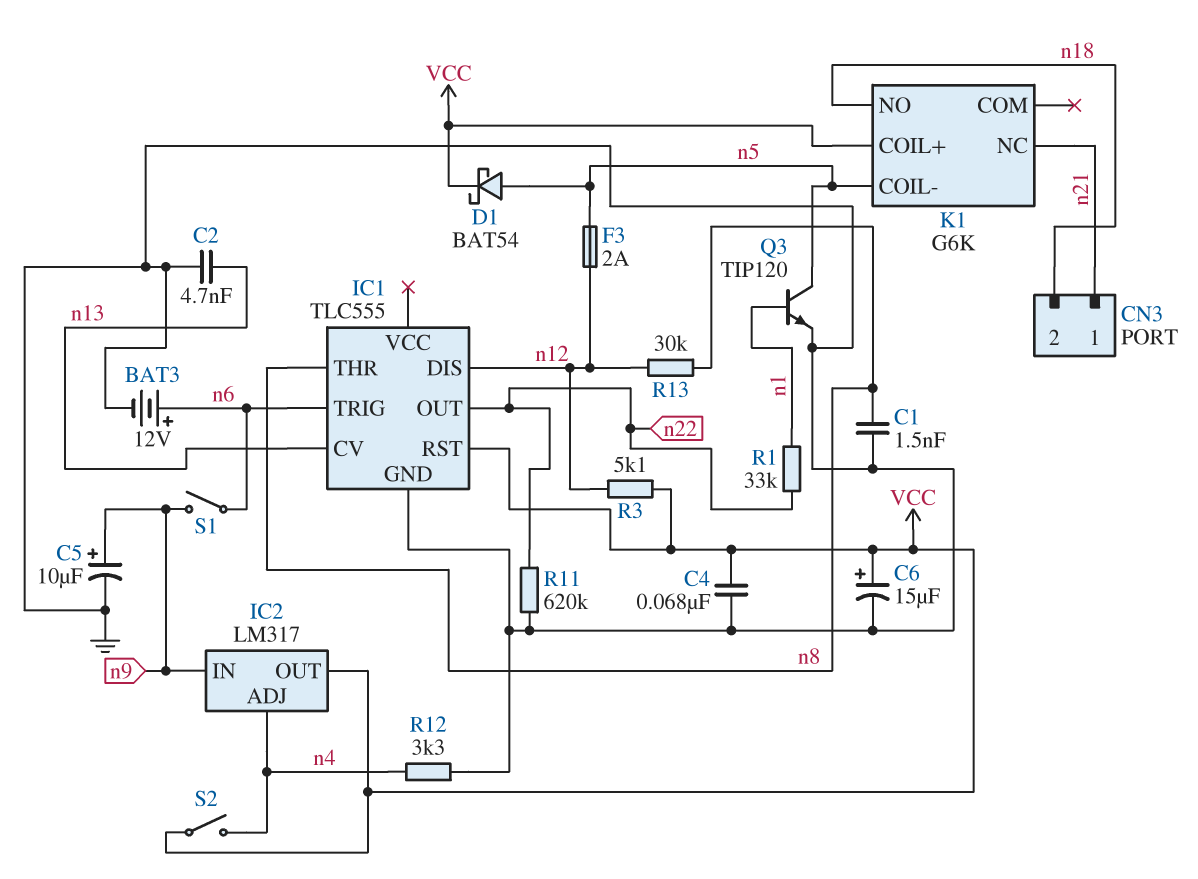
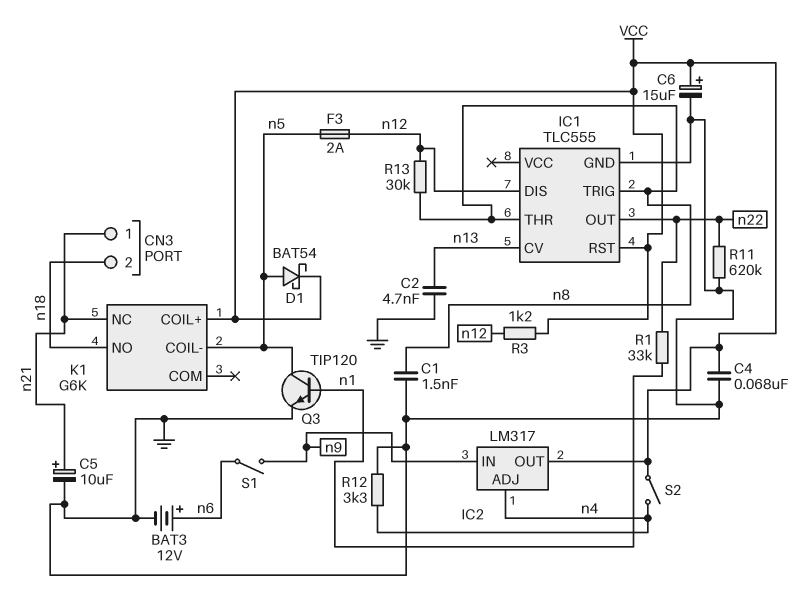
C5: 10uF (plus n9, minus GND) -> 10uF (plus n21, minus GND)
IC1 pin TRIG: n6 -> n8
R3: 5.1k (VCC, n12) -> 1.2k (VCC, n12)

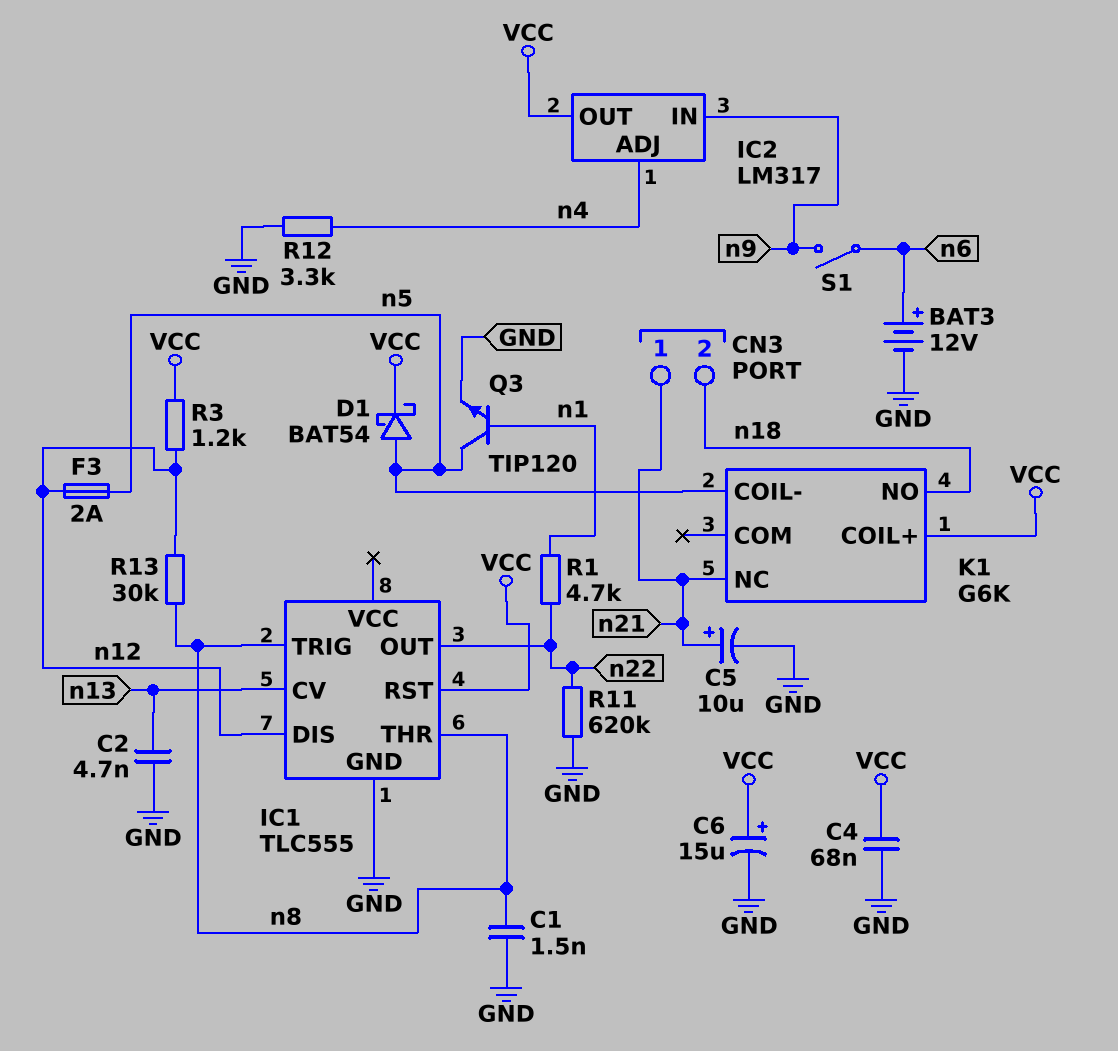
R1: 33k (n1, n22) -> 4.7k (n1, n22)
S2: switch (VCC, n4) -> none

